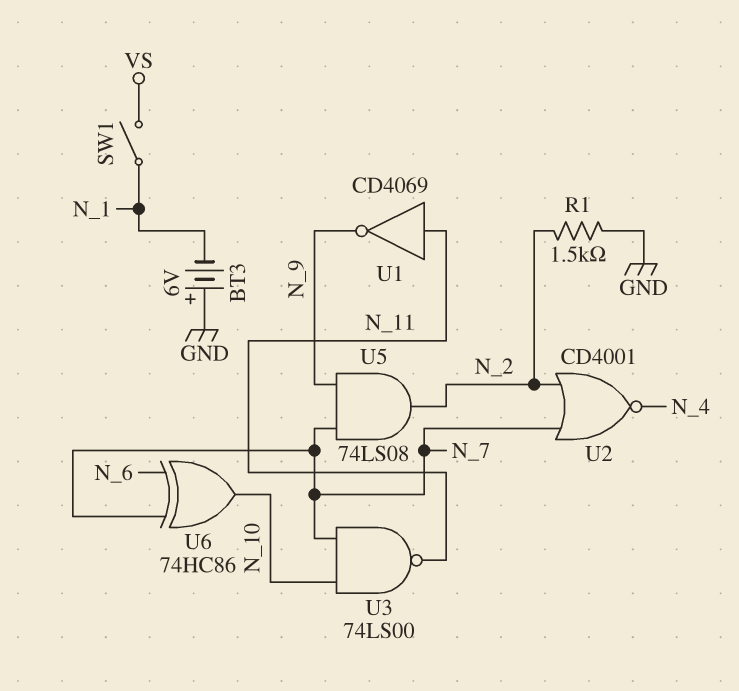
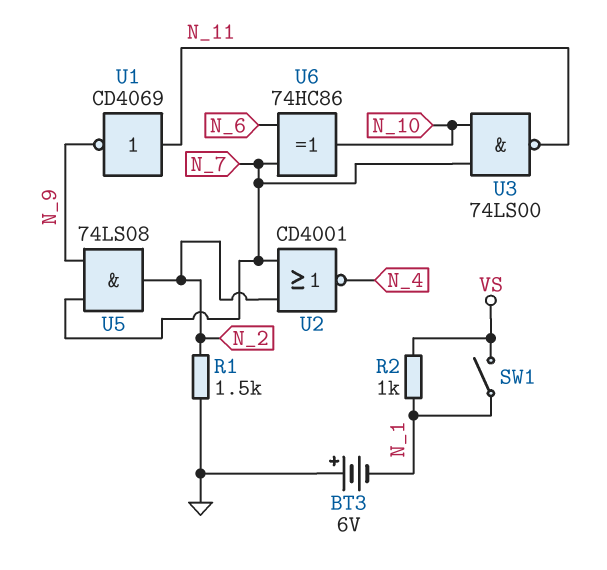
R2: none -> 1k (N_1, VS)

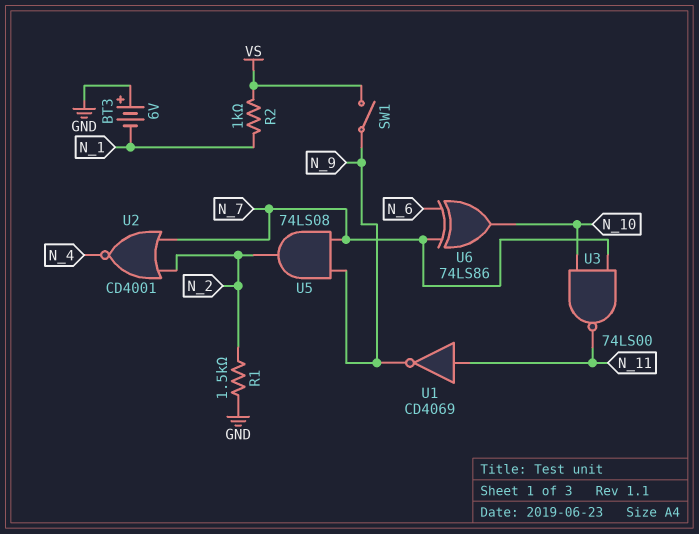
SW1: switch (N_1, VS) -> switch (N_9, VS)
U6: XOR 74HC86 (in N_6, in N_7, out N_10) -> XOR 74LS86 (in N_6, in N_7, out N_10)

